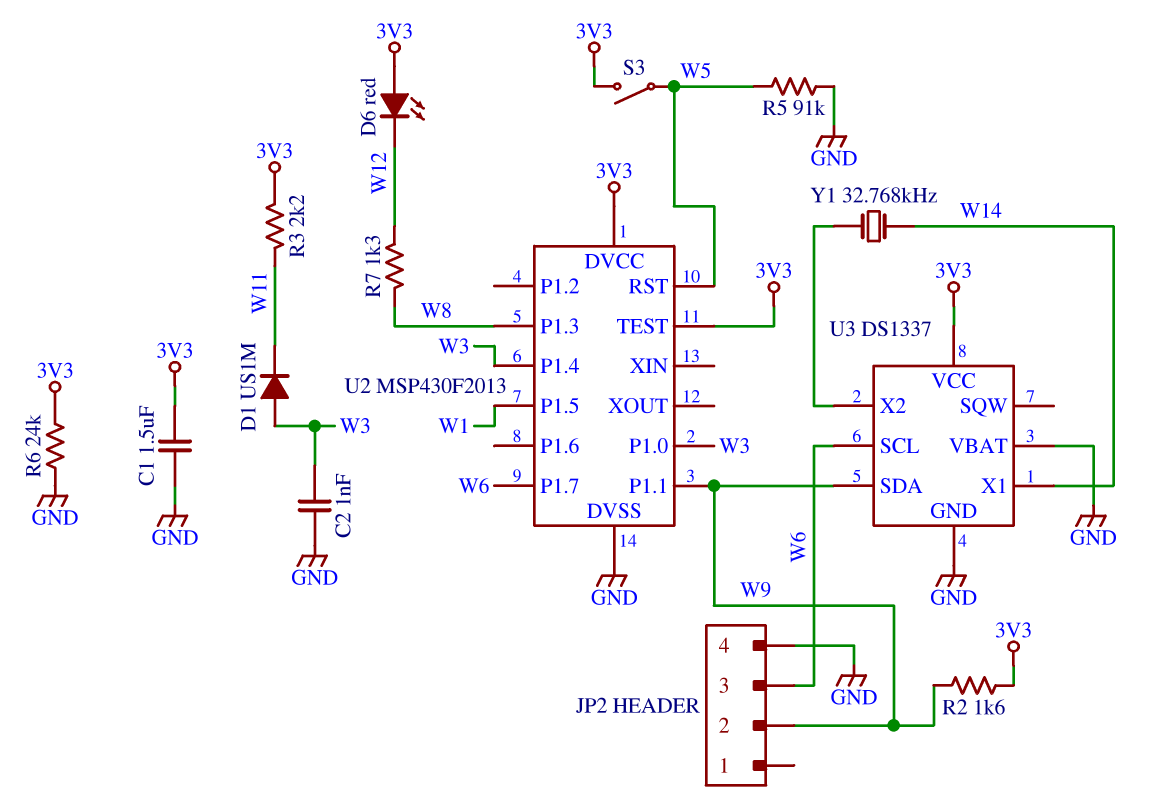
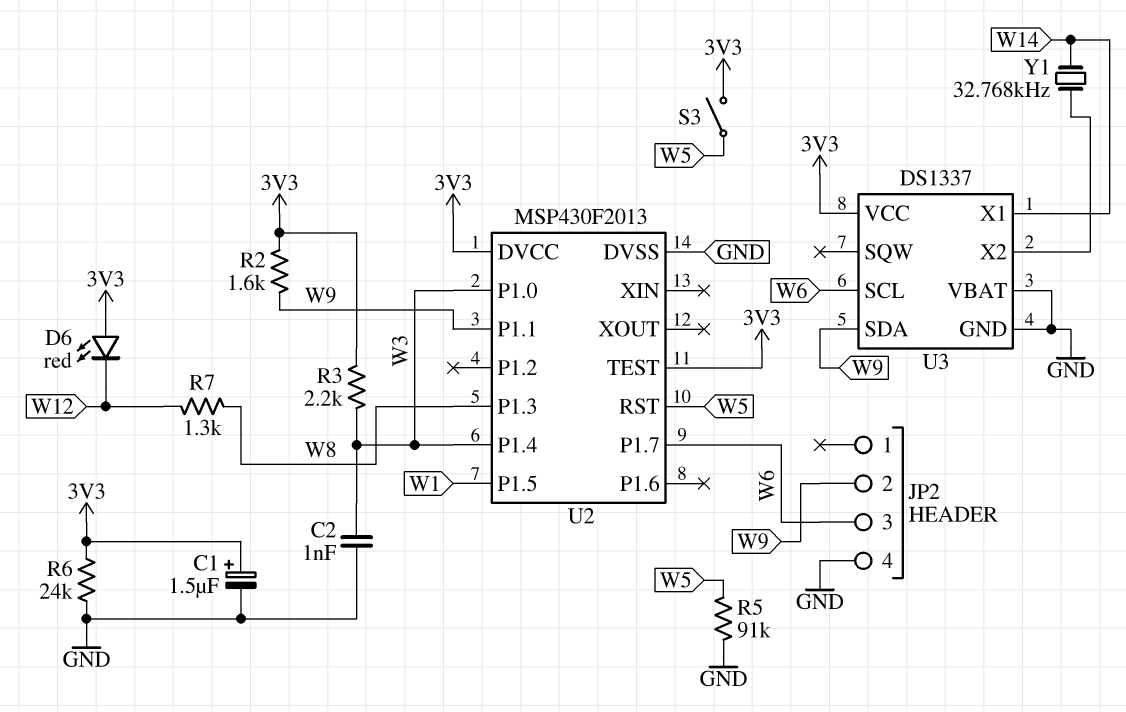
C1: 1.5uF (3V3, GND) -> 1.5uF (plus 3V3, minus GND)
D1: diode US1M (A W3, K W11) -> none
R3: 2.2k (3V3, W11) -> 2.2k (3V3, W3)

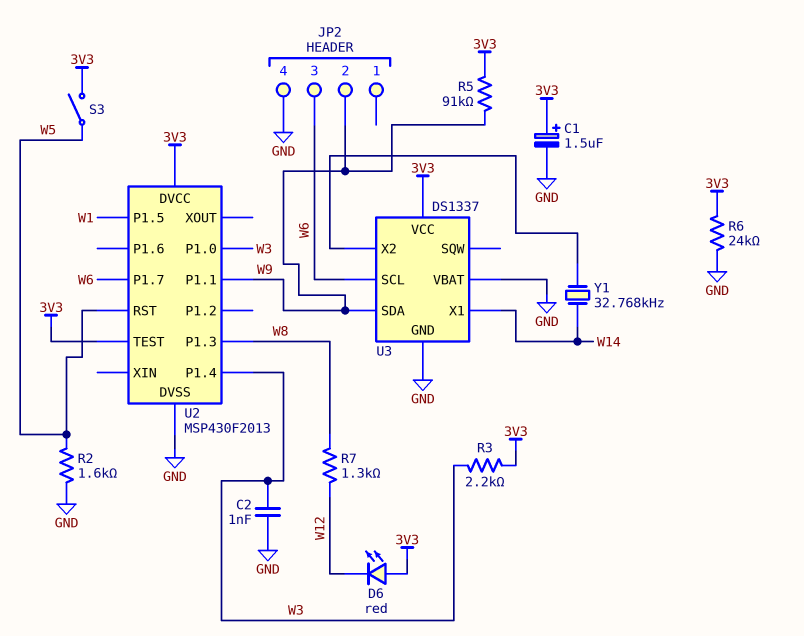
R2: 1.6k (3V3, W9) -> 1.6k (GND, W5)
R5: 91k (GND, W5) -> 91k (3V3, W9)

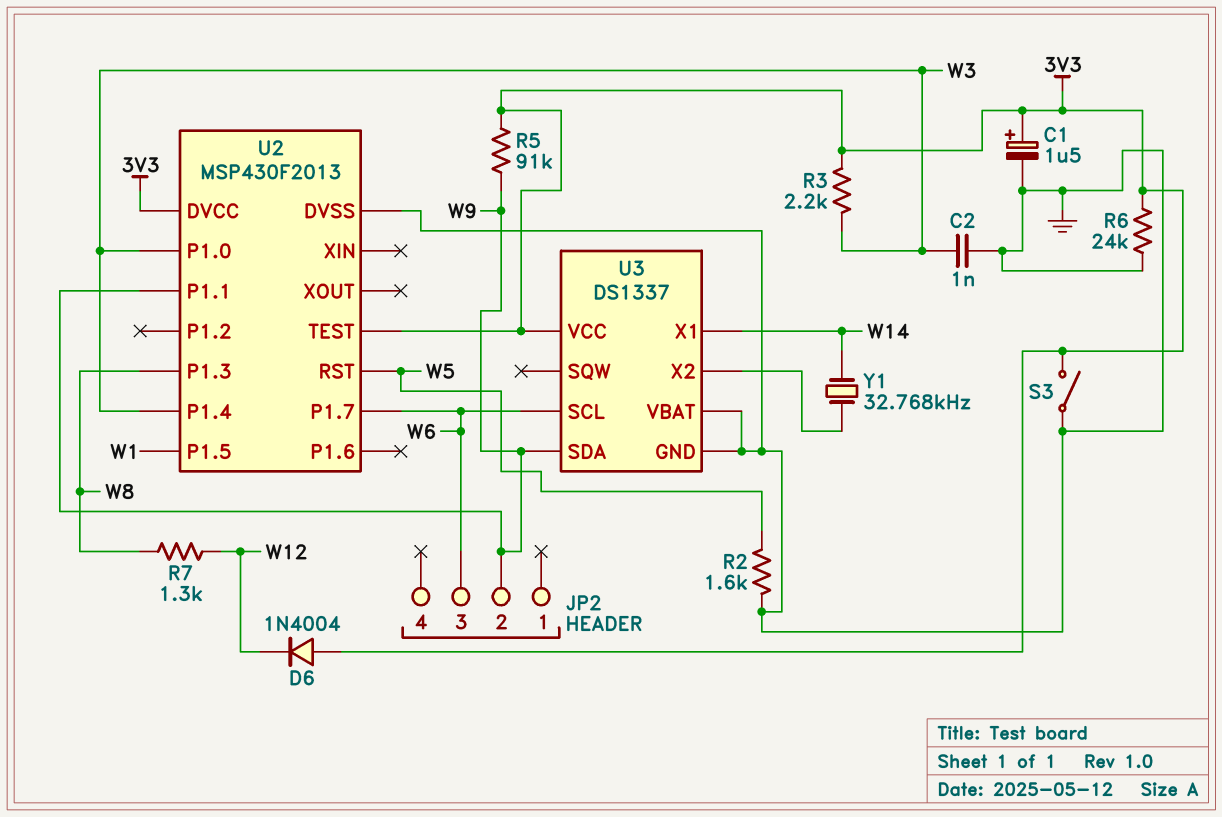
D6: LED red (A 3V3, K W12) -> diode 1N4004 (A 3V3, K W12)
JP2 pin 4: GND -> none
S3: switch (3V3, W5) -> switch (3V3, GND)

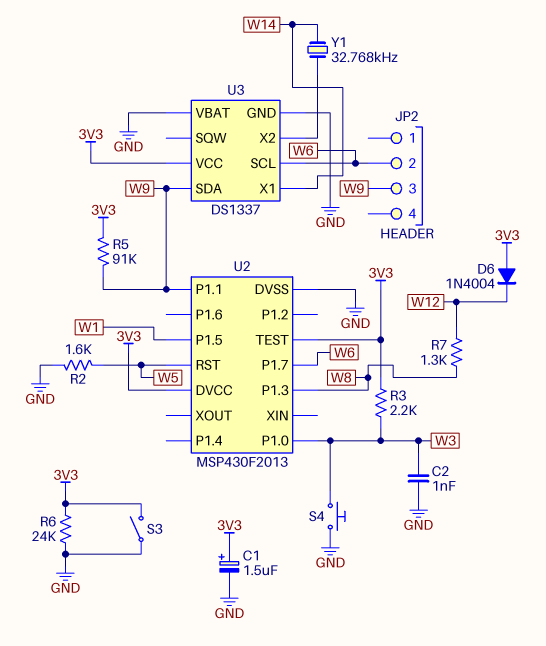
JP2 pin 2: W9 -> W6
JP2 pin 3: W6 -> W9
S4: none -> button (GND, W3)
U2 pin P1.4: W3 -> none

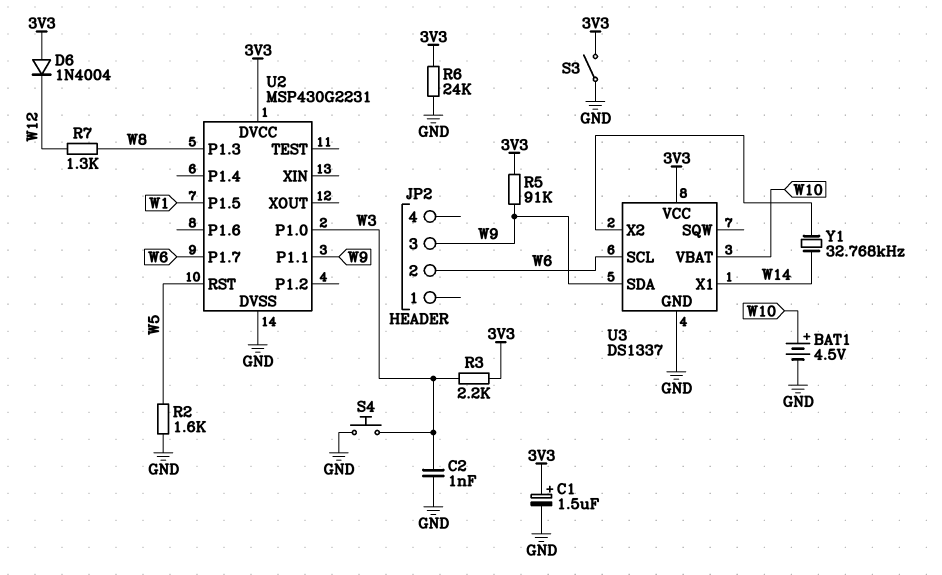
BAT1: none -> 4.5V (plus W10, minus GND)
U2: MSP430F2013 -> MSP430G2231
U2 pin TEST: 3V3 -> none
U3 pin VBAT: GND -> W10

